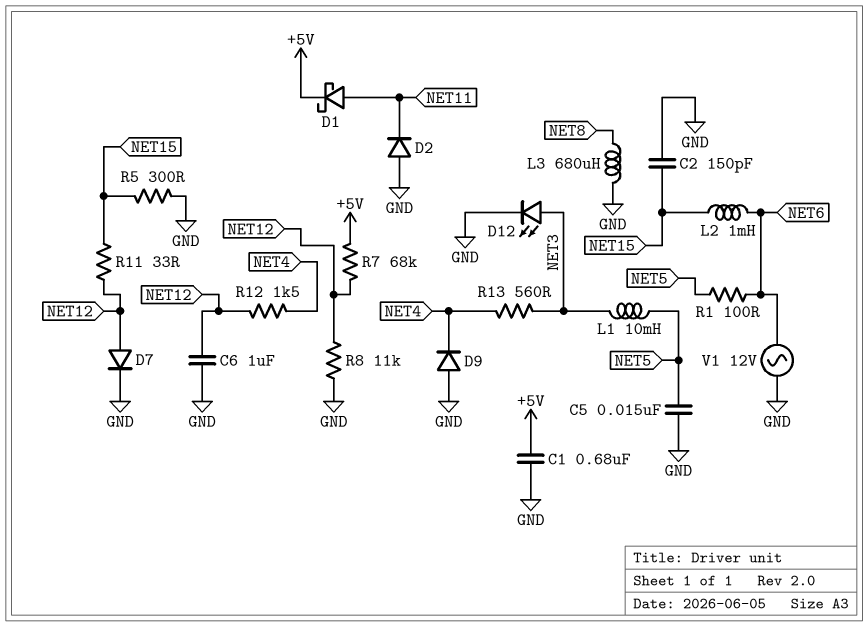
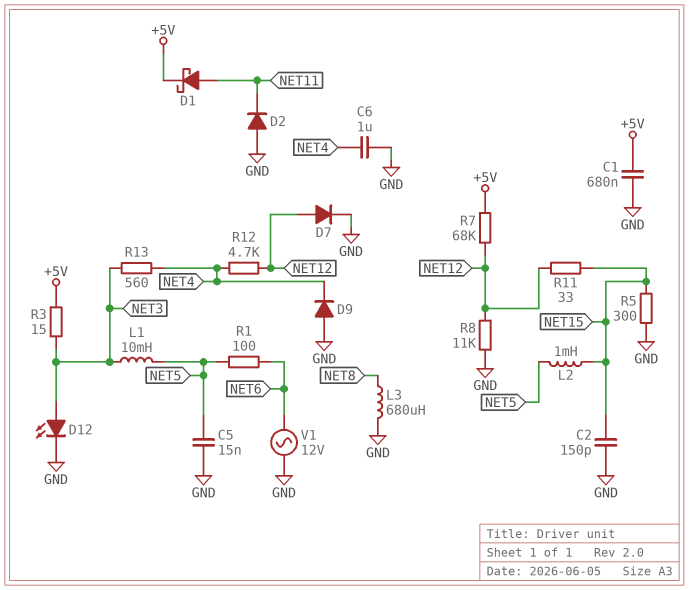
C6: 1uF (GND, NET12) -> 1uF (GND, NET4)
L2: 1mH (NET6, NET15) -> 1mH (NET5, NET15)
R3: none -> 15 (+5V, NET3)
R12: 1.5k (NET4, NET12) -> 4.7k (NET4, NET12)

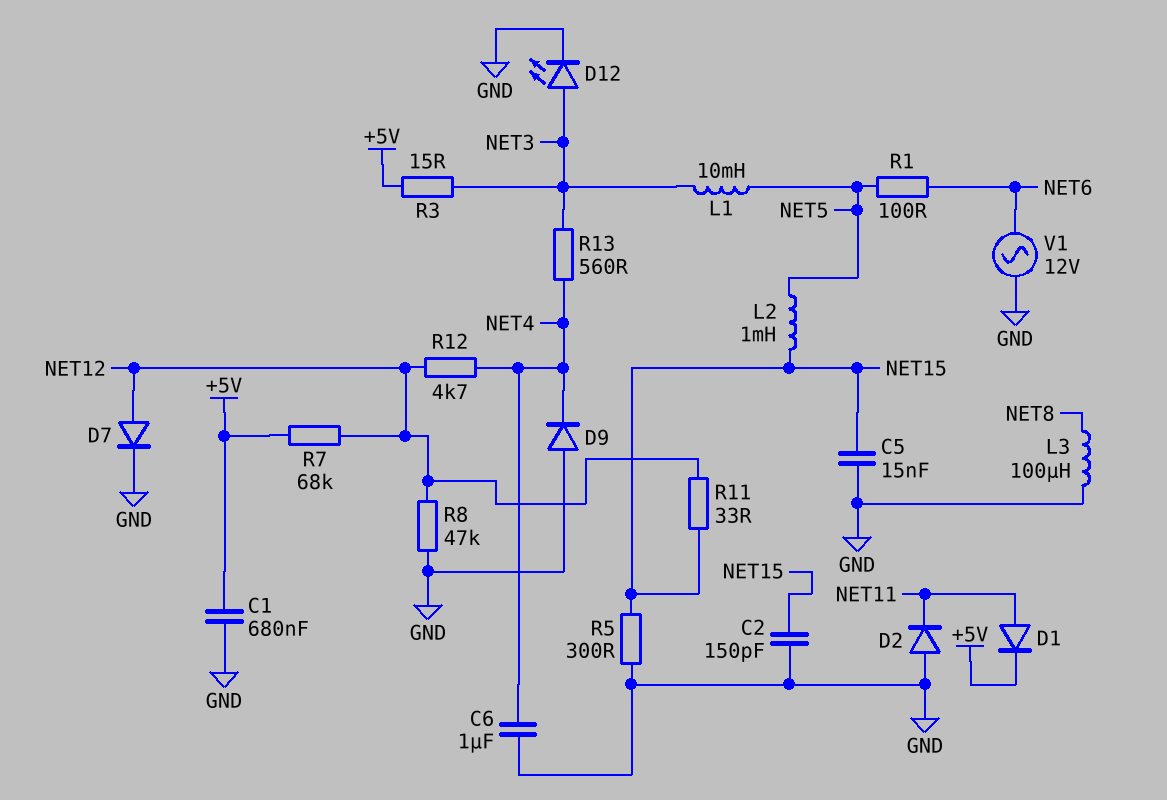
C5: 15nF (GND, NET5) -> 15nF (GND, NET15)
D1: schottky (A NET11, K +5V) -> diode (A NET11, K +5V)
L3: 680uH (GND, NET8) -> 100uH (GND, NET8)
R8: 11k (GND, NET12) -> 47k (GND, NET12)

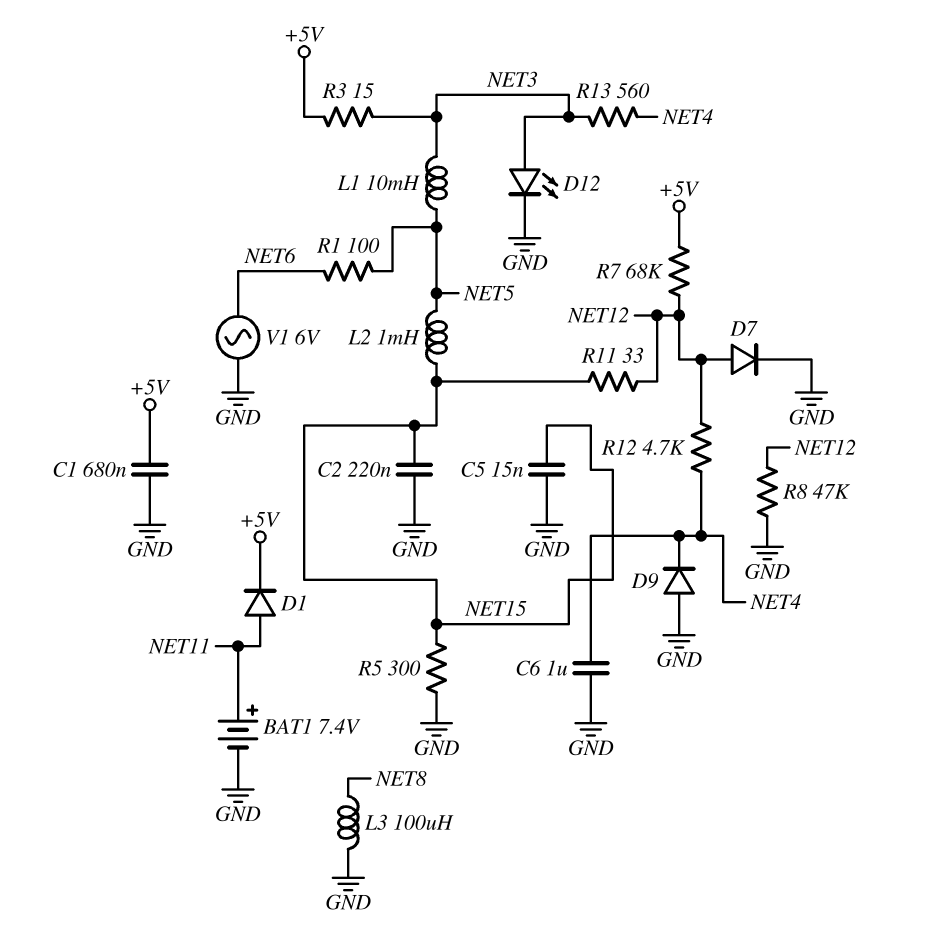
BAT1: none -> 7.4V (plus NET11, minus GND)
C2: 150pF (GND, NET15) -> 220nF (GND, NET15)
D2: diode (A GND, K NET11) -> none
V1: AC 12V (GND, NET6) -> AC 6V (GND, NET6)

